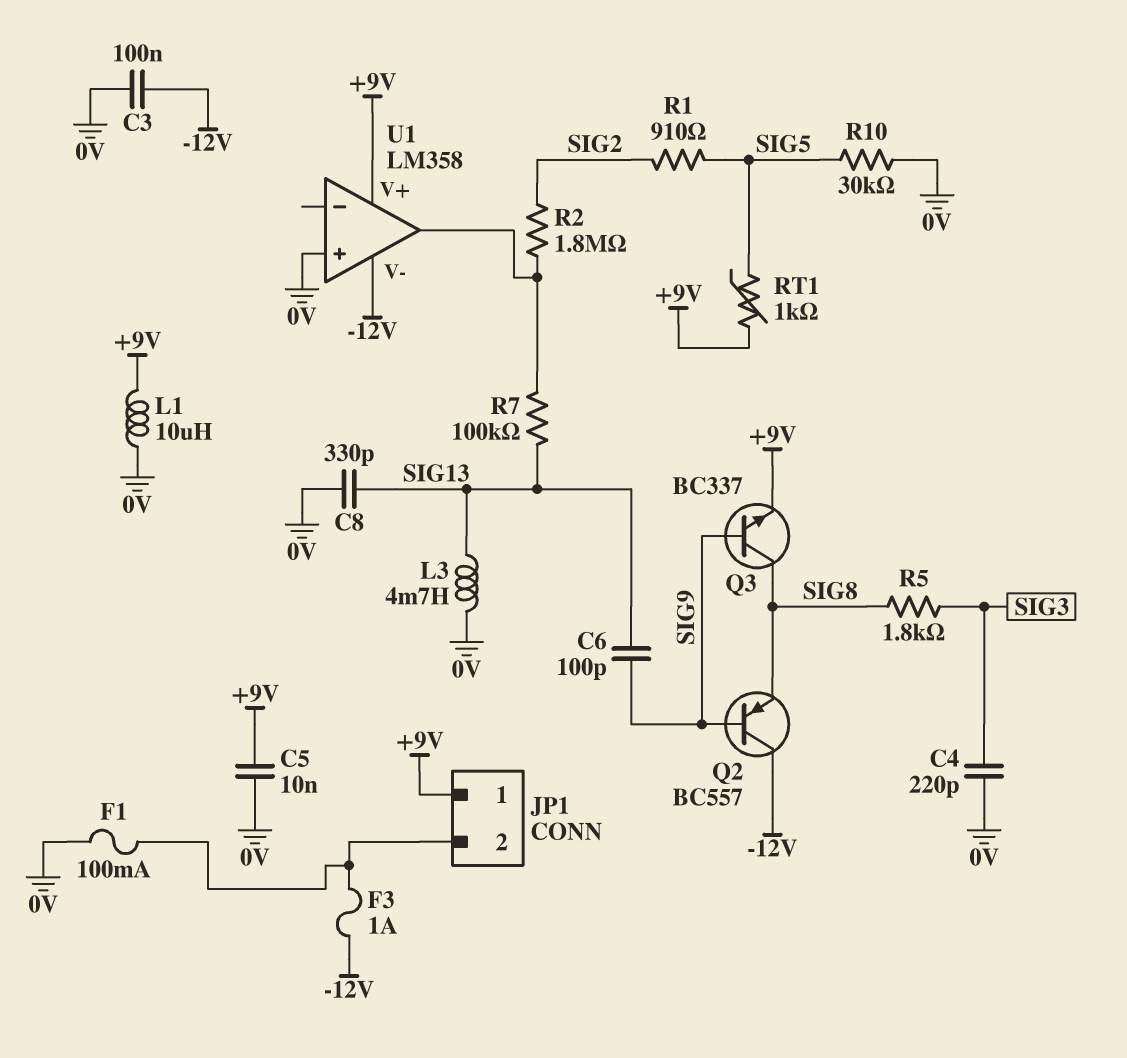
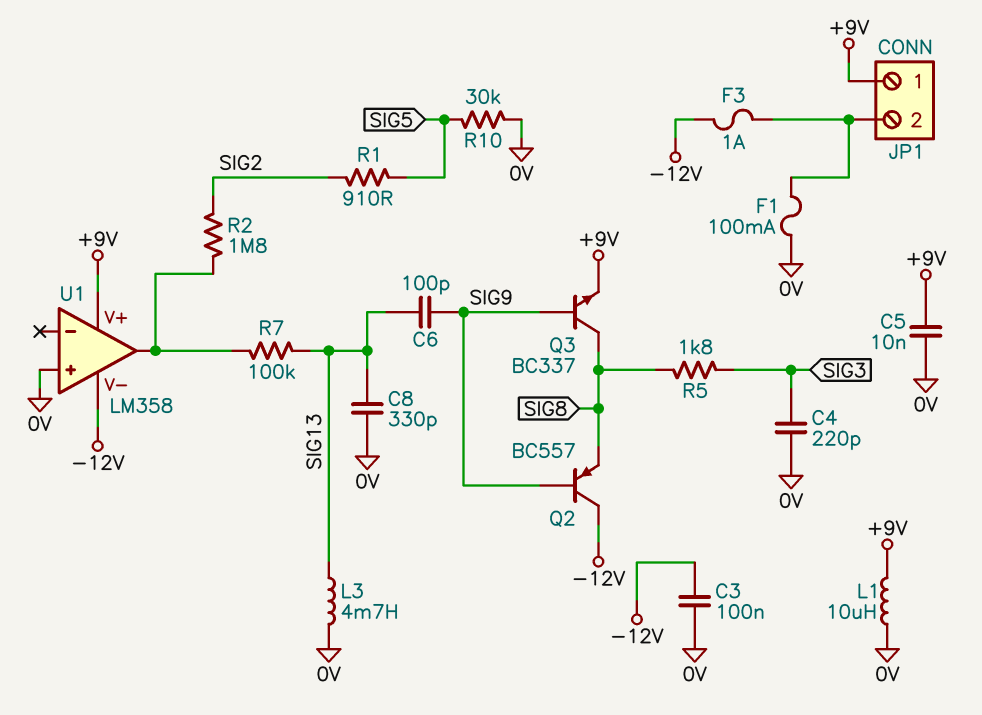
RT1: 1k (+9V, SIG5) -> none

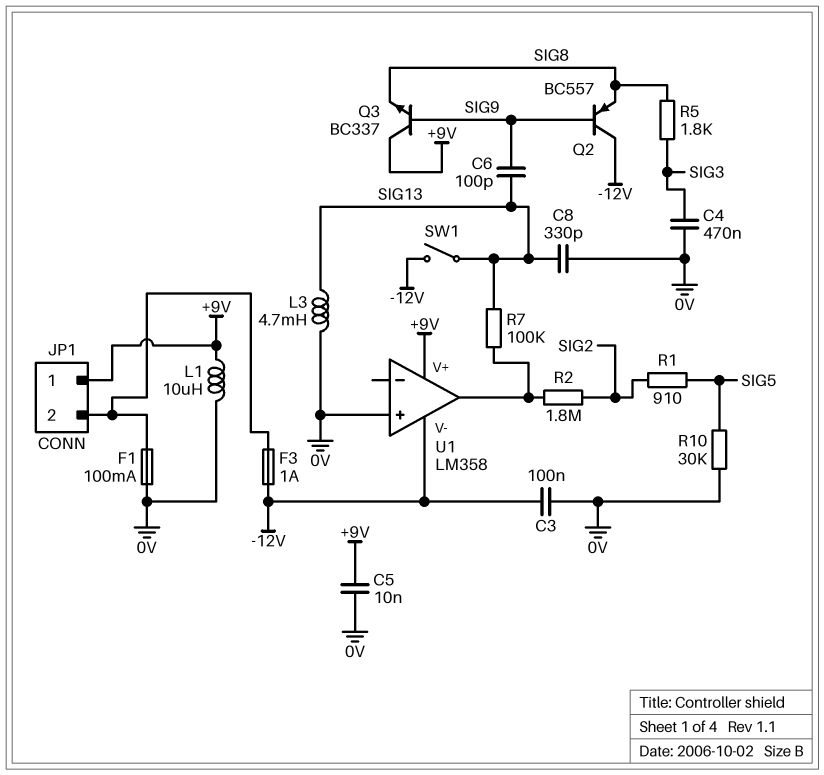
C4: 220pF (0V, SIG3) -> 470nF (0V, SIG3)
Q3: NPN BC337 (B SIG9, C SIG8, E +9V) -> NPN BC337 (B SIG9, C +9V, E SIG8)
SW1: none -> switch (-12V, SIG13)

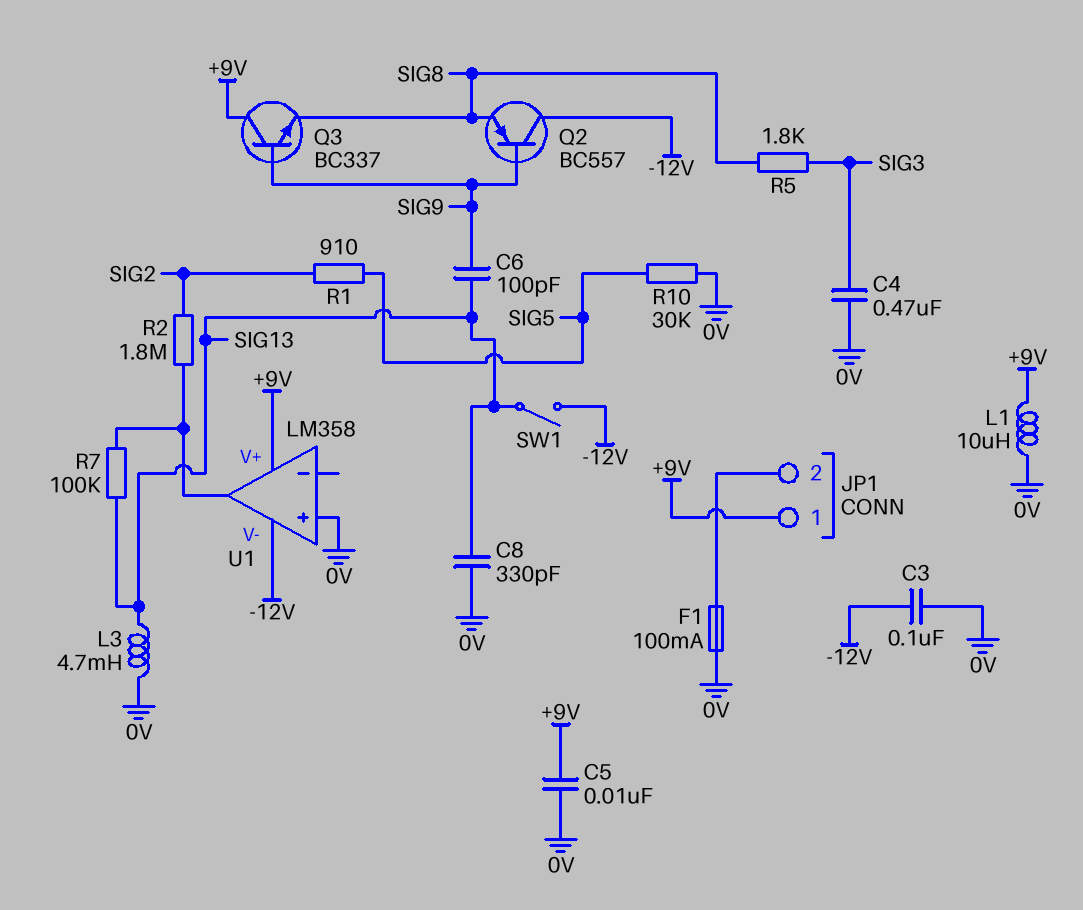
F3: 1A (-12V, JP1/2) -> none

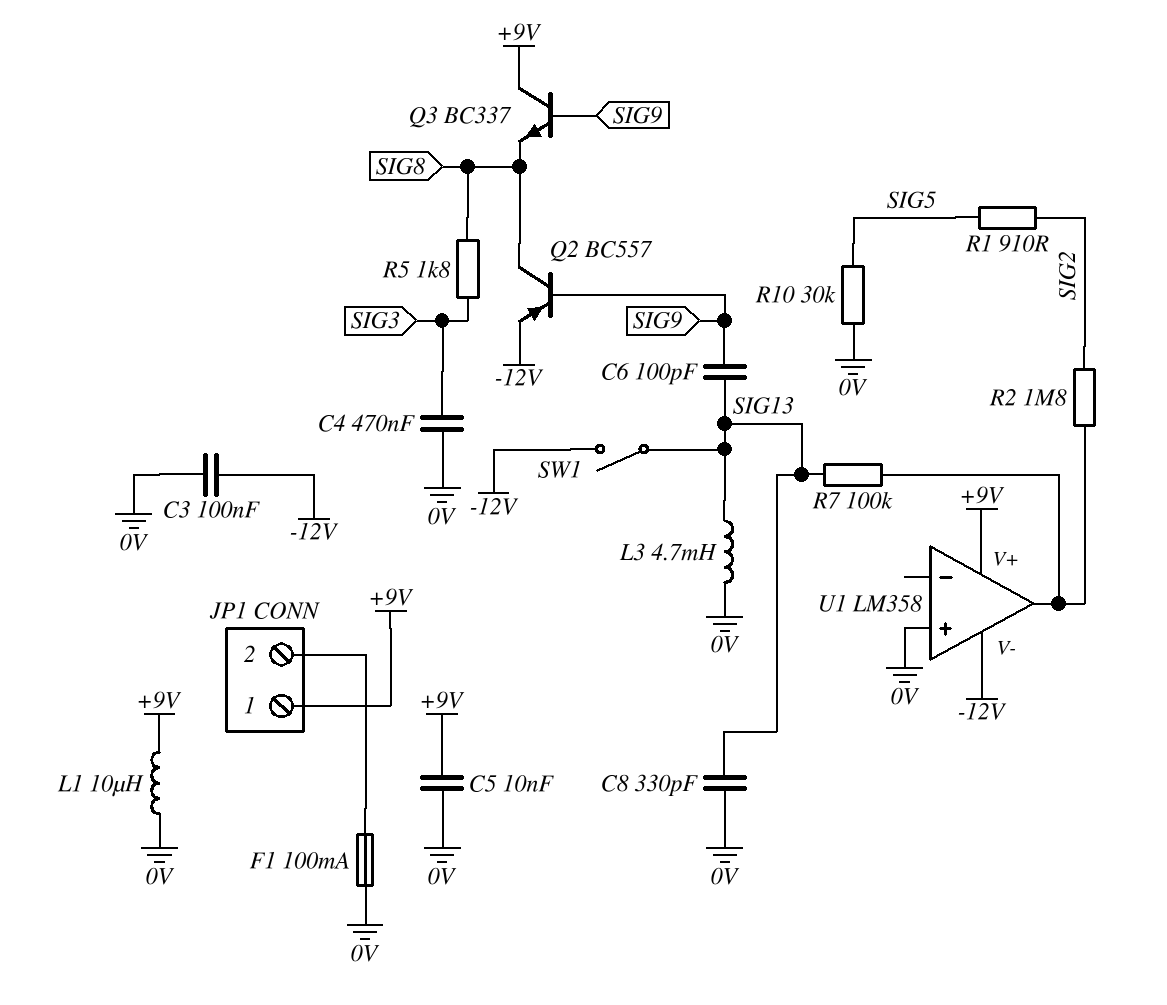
Q2: PNP BC557 (B SIG9, C -12V, E SIG8) -> PNP BC557 (B SIG9, C SIG8, E -12V)

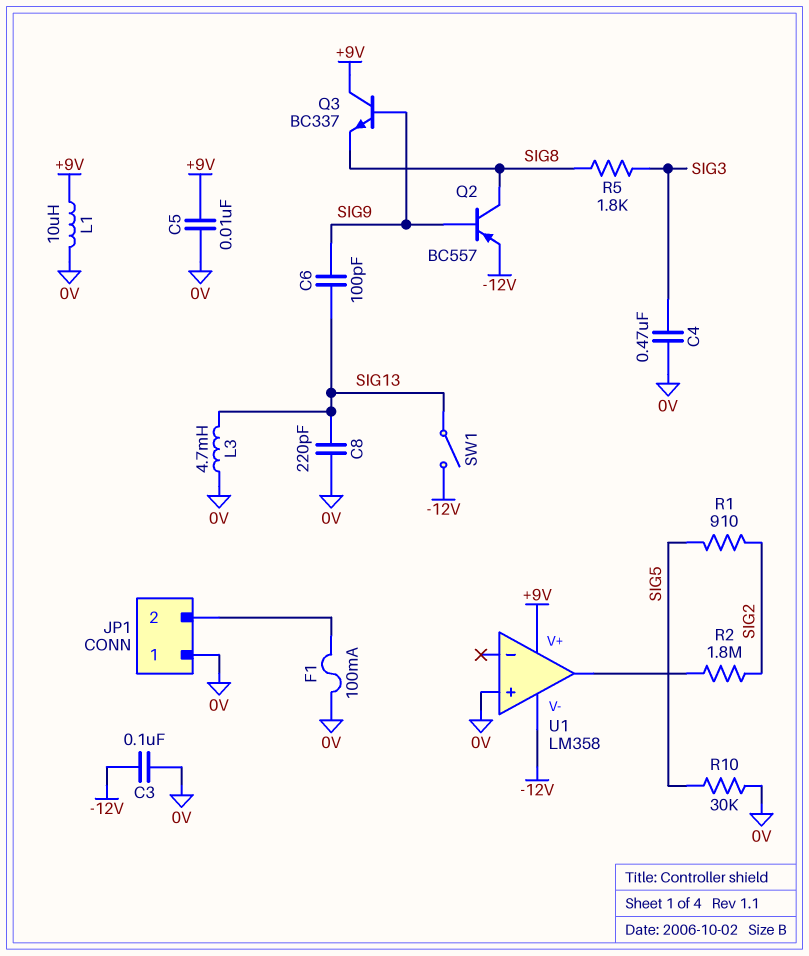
C8: 330pF (0V, SIG13) -> 220pF (0V, SIG13)
JP1 pin 1: +9V -> 0V
R7: 100k (SIG13, U1/out) -> none

